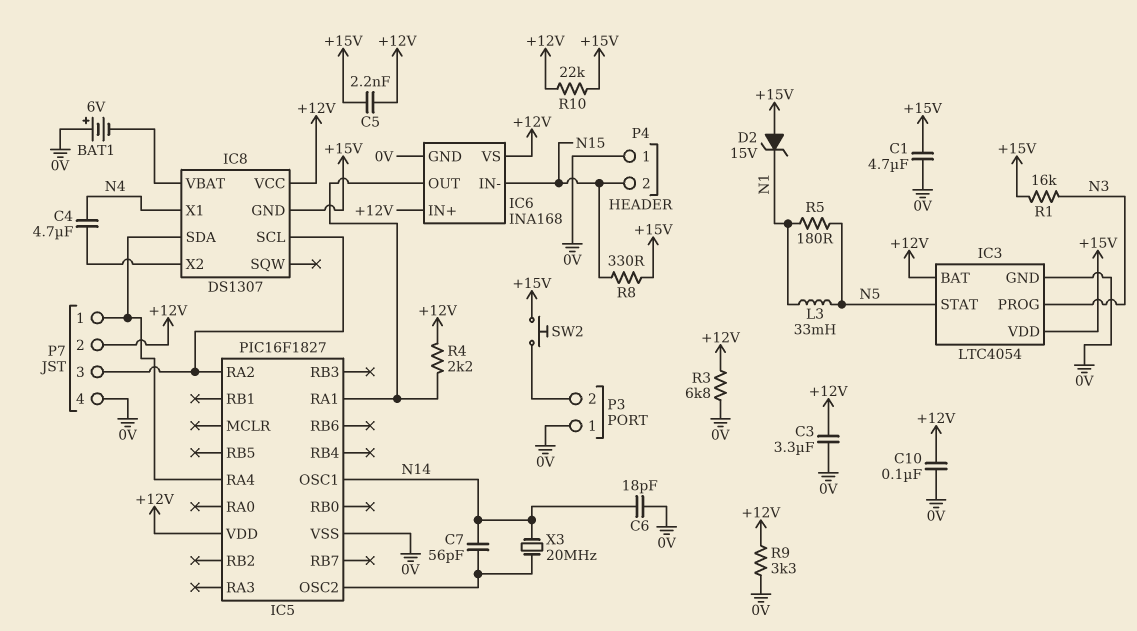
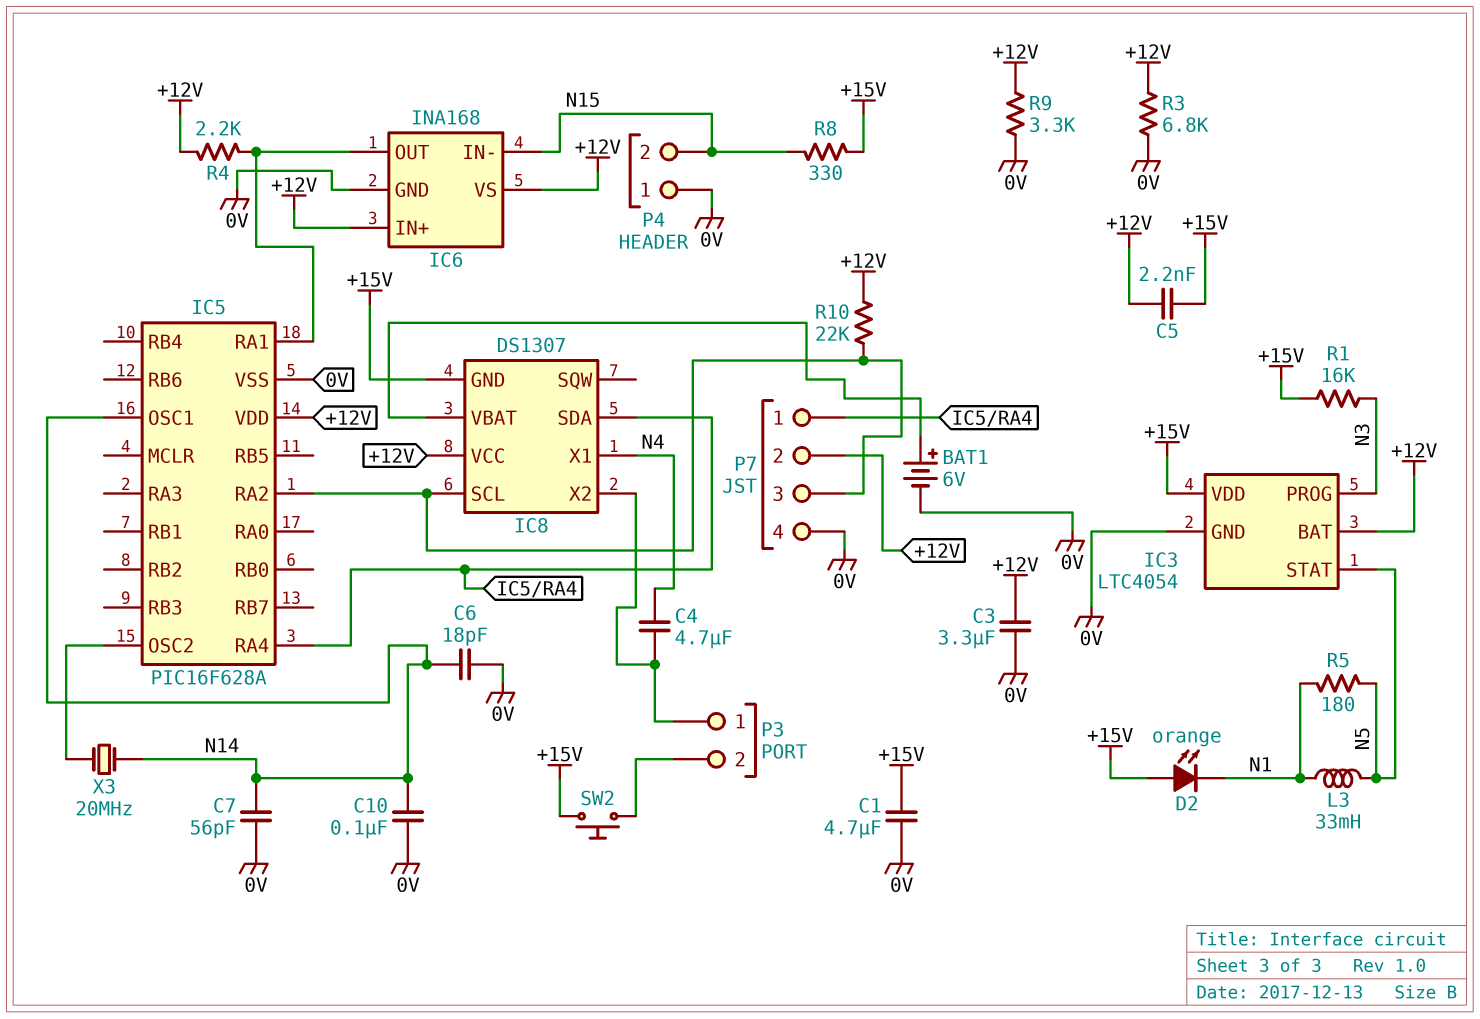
BAT1: 6V (plus 0V, minus IC8/VBAT) -> 6V (plus IC8/VBAT, minus 0V)
C7: 56pF (IC5/OSC2, N14) -> 56pF (0V, N14)
C10: 100nF (+12V, 0V) -> 100nF (0V, N14)
D2: zener 15V (A +15V, K N1) -> LED orange (A +15V, K N1)
IC5: PIC16F1827 -> PIC16F628A
P3 pin 1: 0V -> IC8/X2
R10: 22k (+12V, +15V) -> 22k (+12V, IC5/RA2)

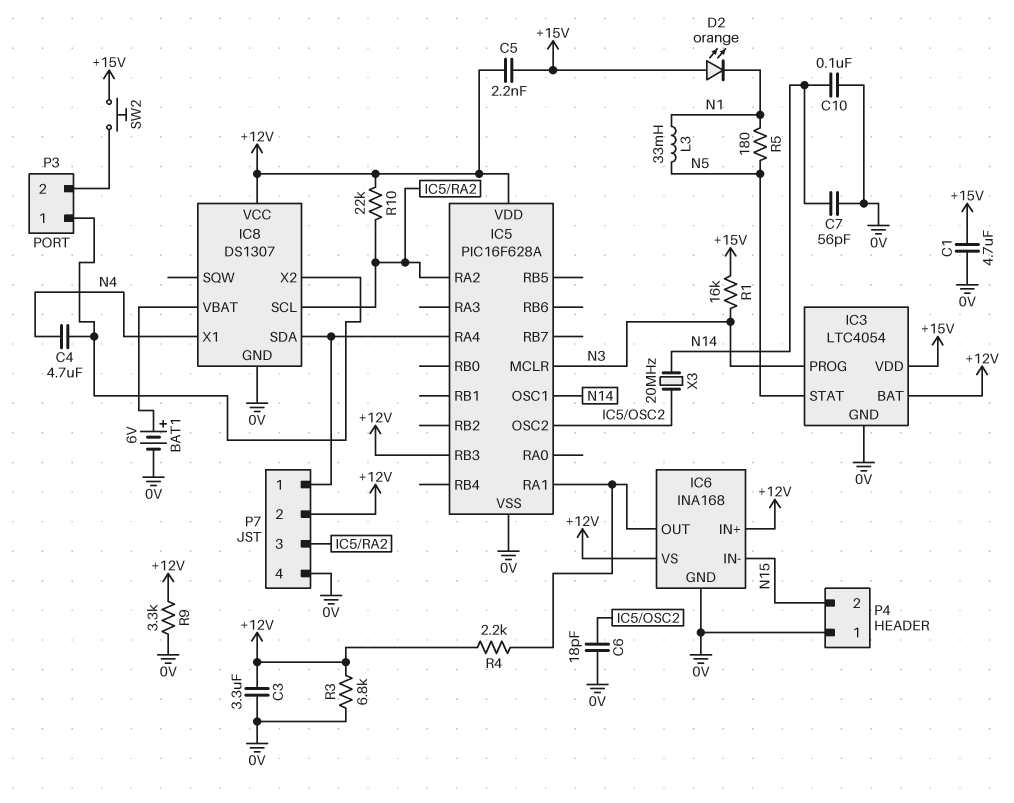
C6: 18pF (0V, N14) -> 18pF (0V, IC5/OSC2)
IC5 pin MCLR: none -> N3
IC5 pin RB3: none -> +12V
IC8 pin GND: +15V -> 0V
R8: 330 (+15V, N15) -> none

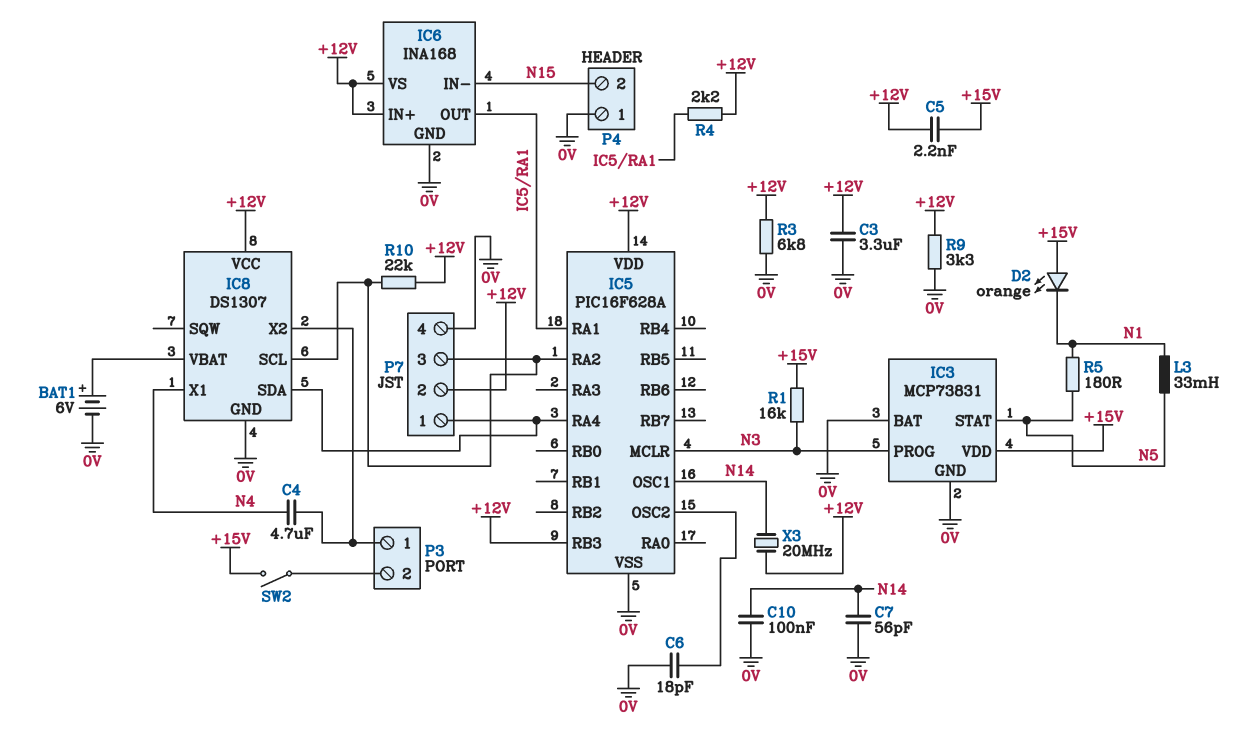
C1: 4.7uF (+15V, 0V) -> none
IC3: LTC4054 -> MCP73831
IC3 pin BAT: +12V -> 0V
SW2: button (+15V, P3/2) -> switch (+15V, P3/2)
X3: 20MHz (IC5/OSC2, N14) -> 20MHz (+12V, N14)

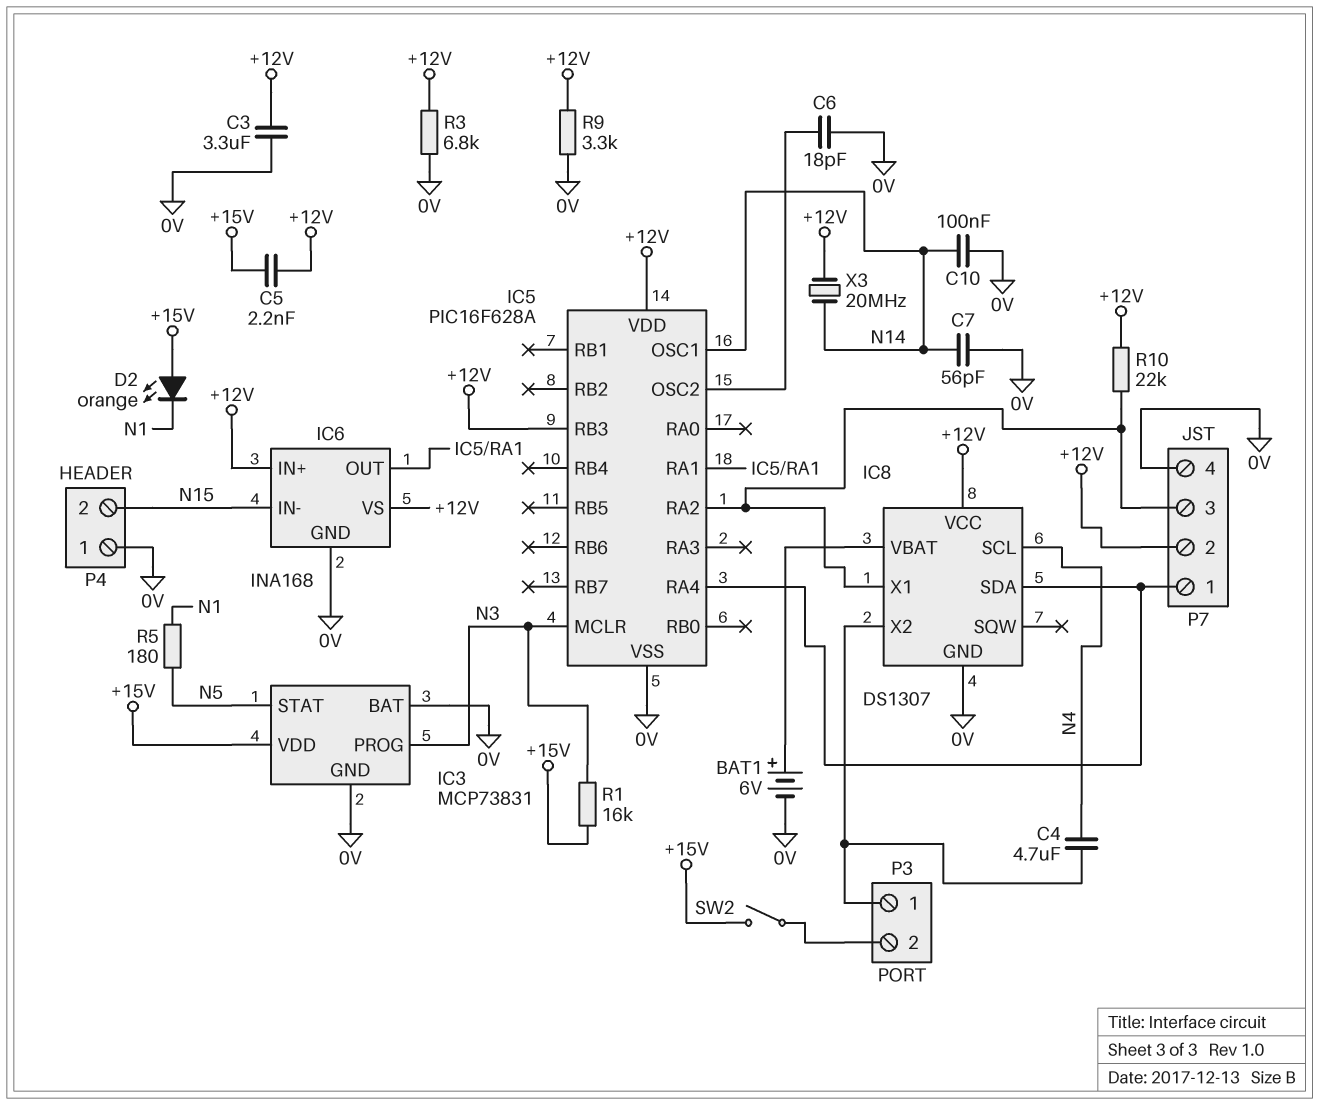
IC8 pin SCL: IC5/RA2 -> N4
IC8 pin X1: N4 -> IC5/RA2
L3: 33mH (N1, N5) -> none
R4: 2.2k (+12V, IC5/RA1) -> none

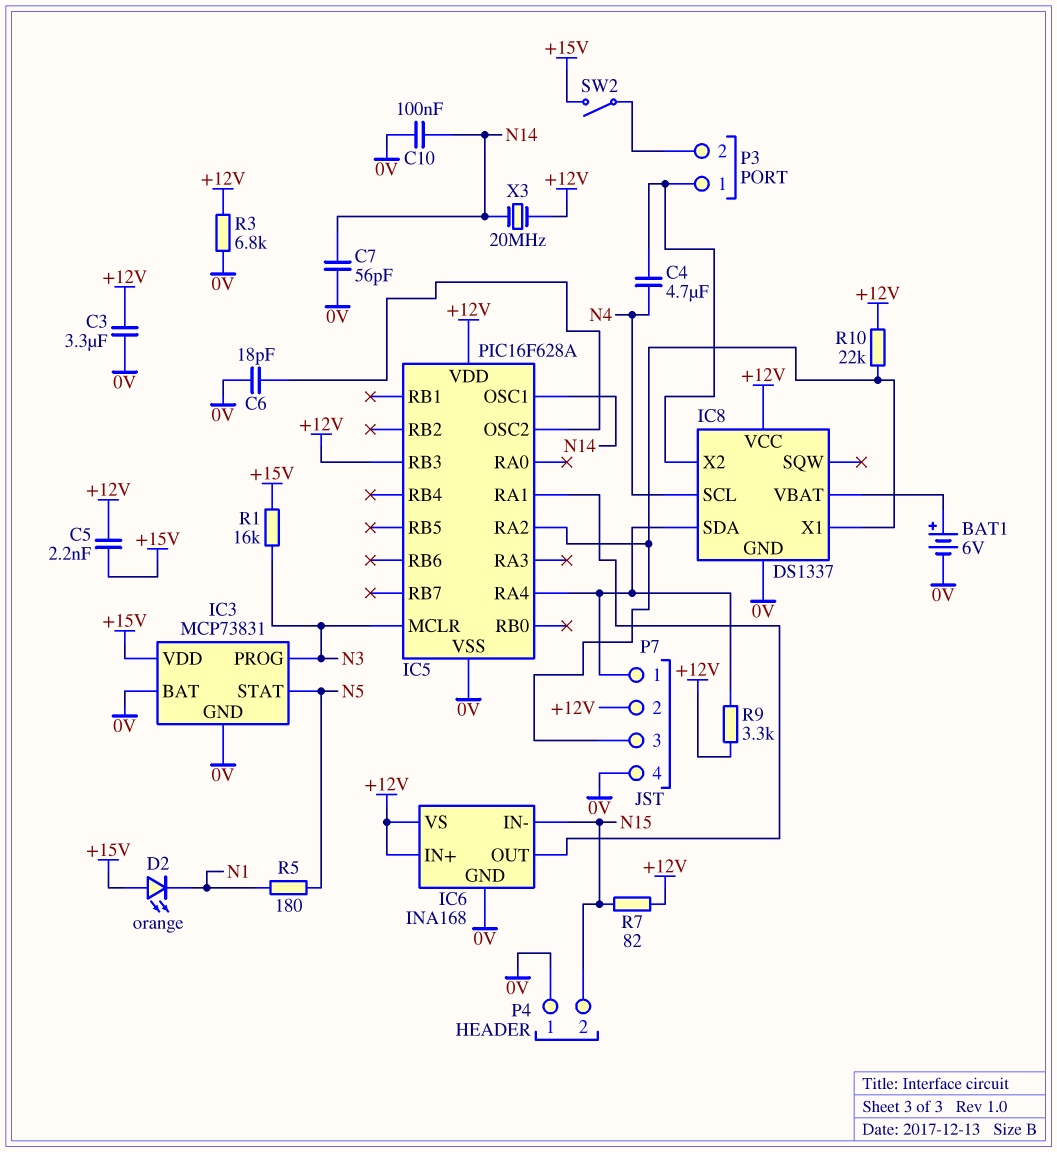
IC8: DS1307 -> DS1337
R7: none -> 82 (+12V, N15)
R9: 3.3k (+12V, 0V) -> 3.3k (+12V, IC5/RA4)

